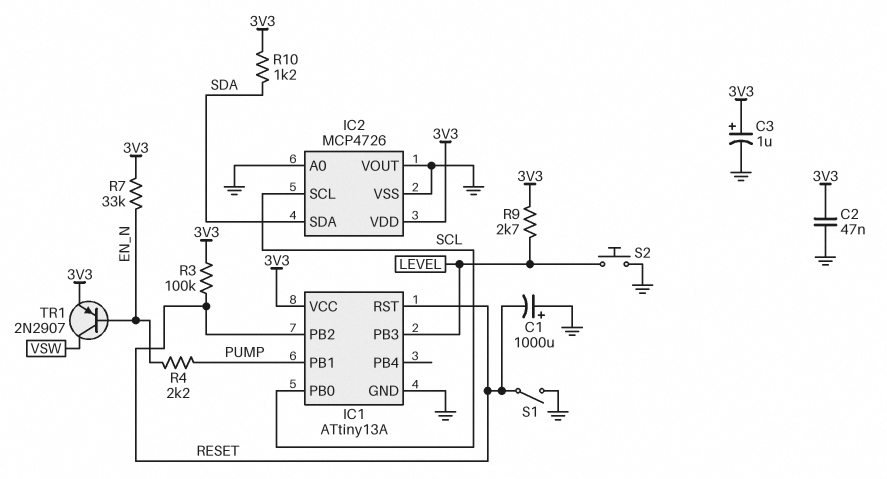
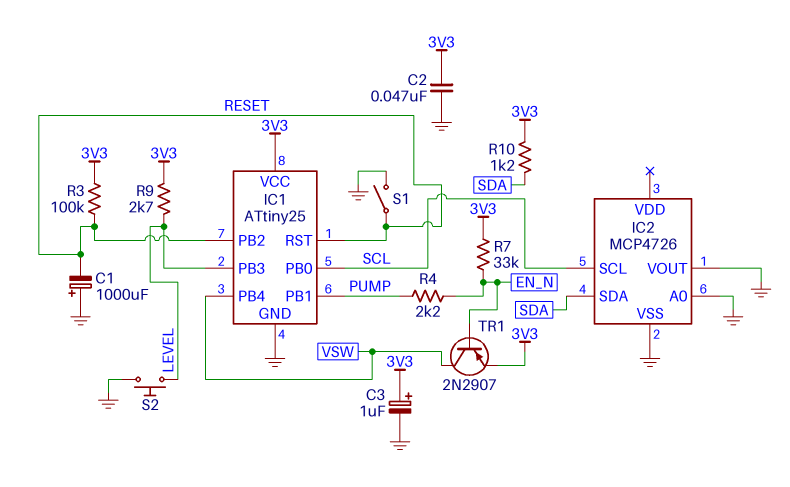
IC1: ATtiny13A -> ATtiny25
IC1 pin PB4: none -> VSW
IC2 pin VDD: 3V3 -> none

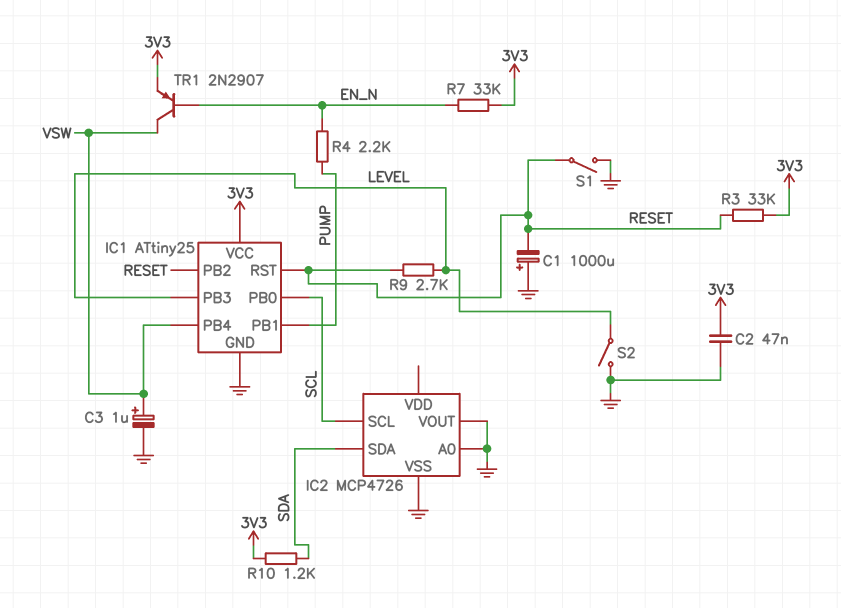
C3: 1uF (plus 3V3, minus GND) -> 1uF (plus VSW, minus GND)
R3: 100k (3V3, RESET) -> 33k (3V3, RESET)
R9: 2.7k (3V3, LEVEL) -> 2.7k (LEVEL, RESET)
S2: button (GND, LEVEL) -> switch (GND, LEVEL)

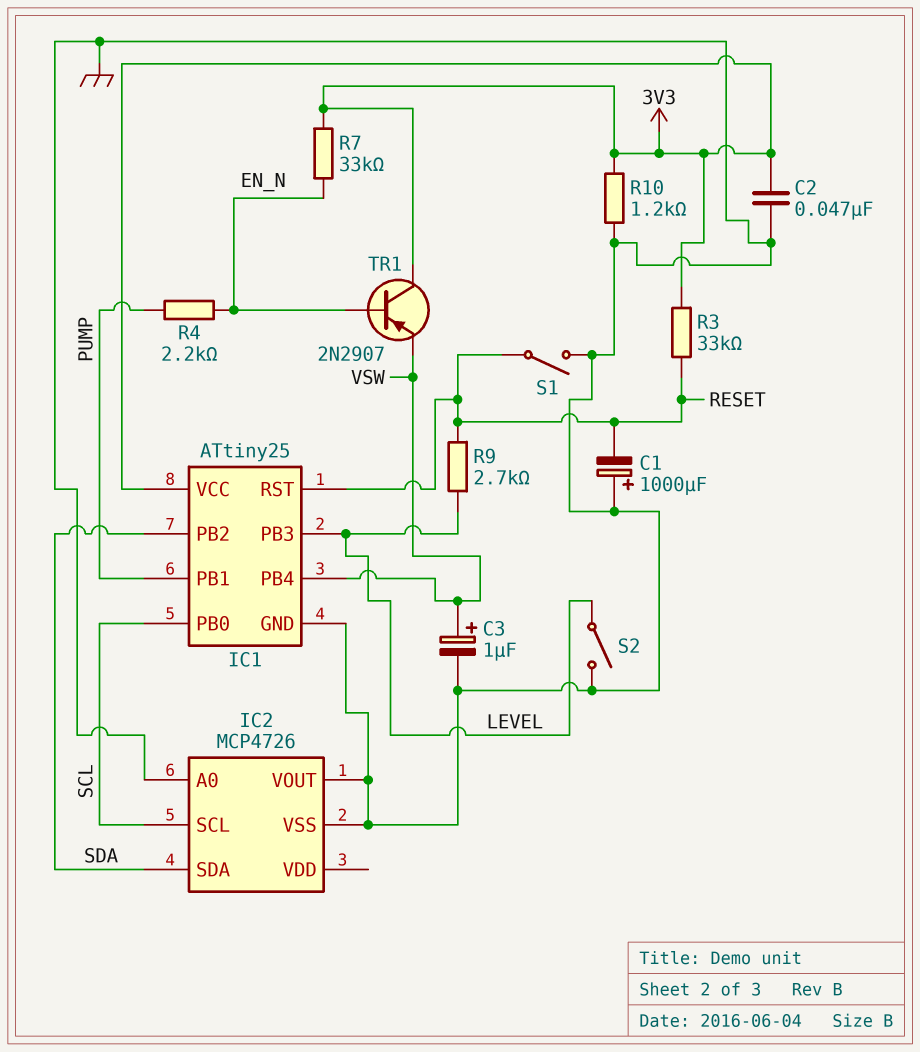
IC1 pin PB2: RESET -> SDA
R10: 1.2k (3V3, SDA) -> 1.2k (3V3, GND)
TR1: PNP 2N2907 (B EN_N, C VSW, E 3V3) -> PNP 2N2907 (B EN_N, C 3V3, E VSW)

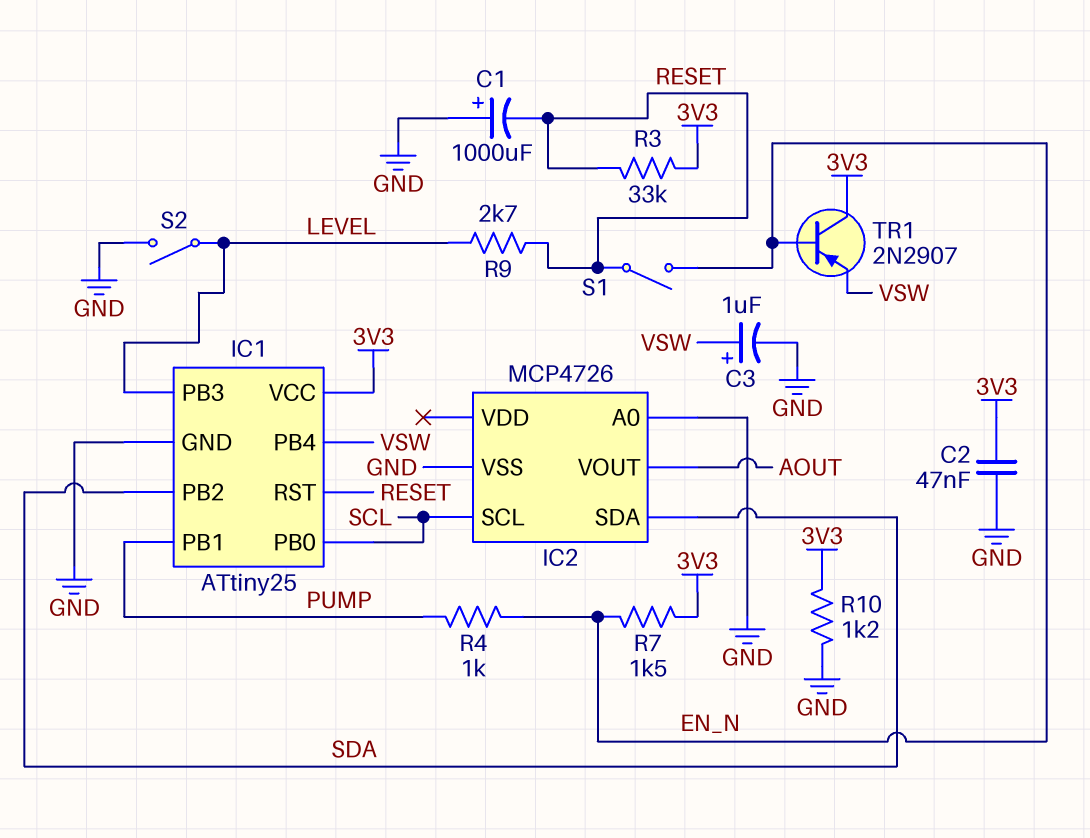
IC2 pin VOUT: GND -> AOUT
R4: 2.2k (EN_N, PUMP) -> 1k (EN_N, PUMP)
R7: 33k (3V3, EN_N) -> 1.5k (3V3, EN_N)
S1: switch (GND, RESET) -> switch (EN_N, RESET)

